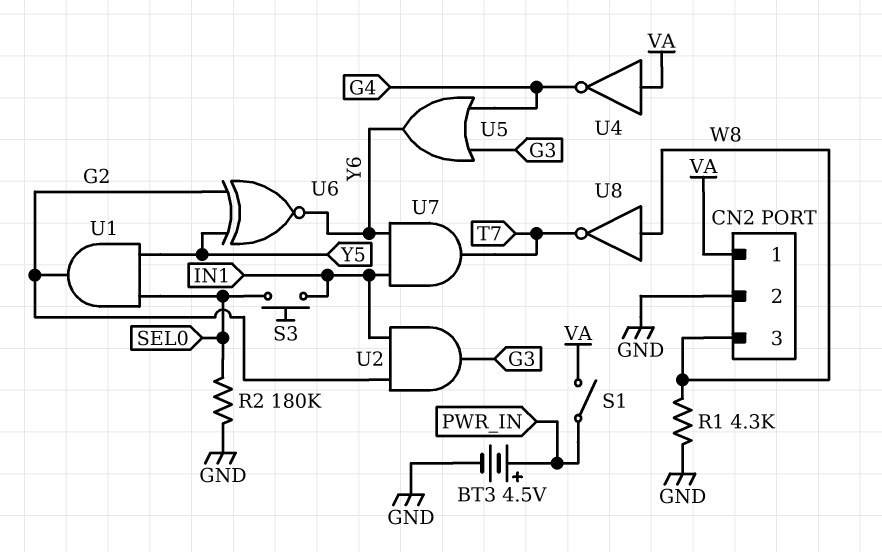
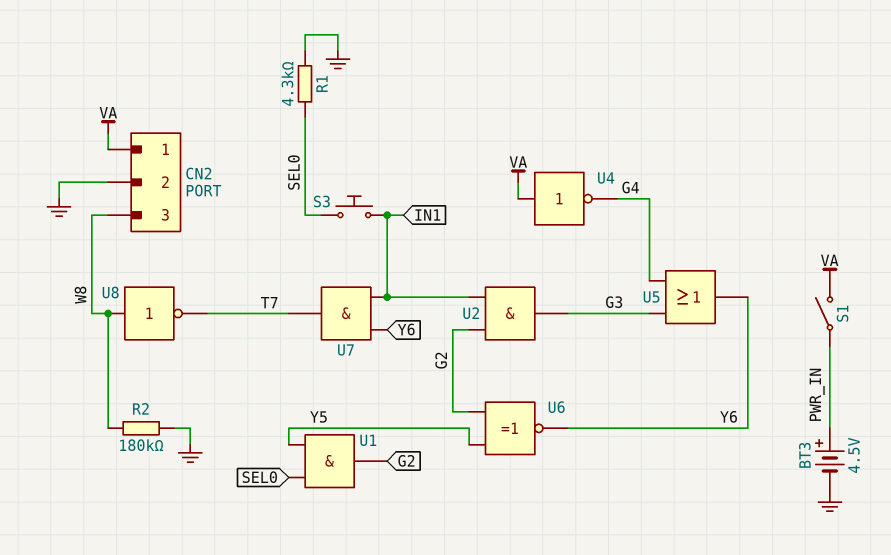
R1: 4.3k (GND, W8) -> 4.3k (GND, SEL0)
R2: 180k (GND, SEL0) -> 180k (GND, W8)

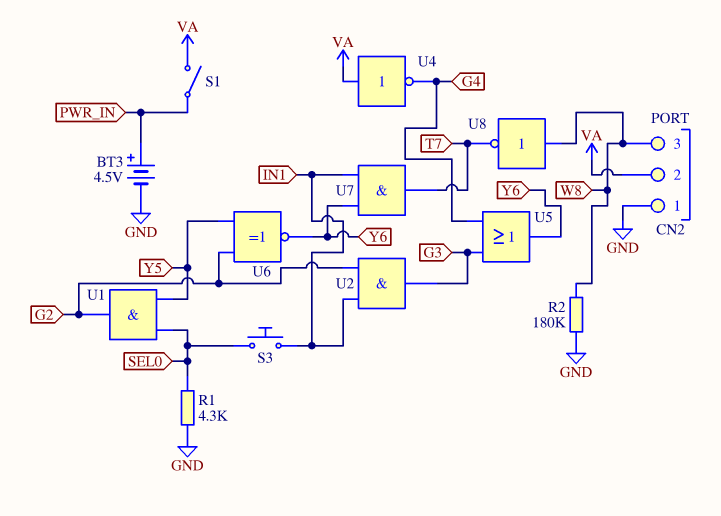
CN2 pin 1: VA -> GND
CN2 pin 2: GND -> VA

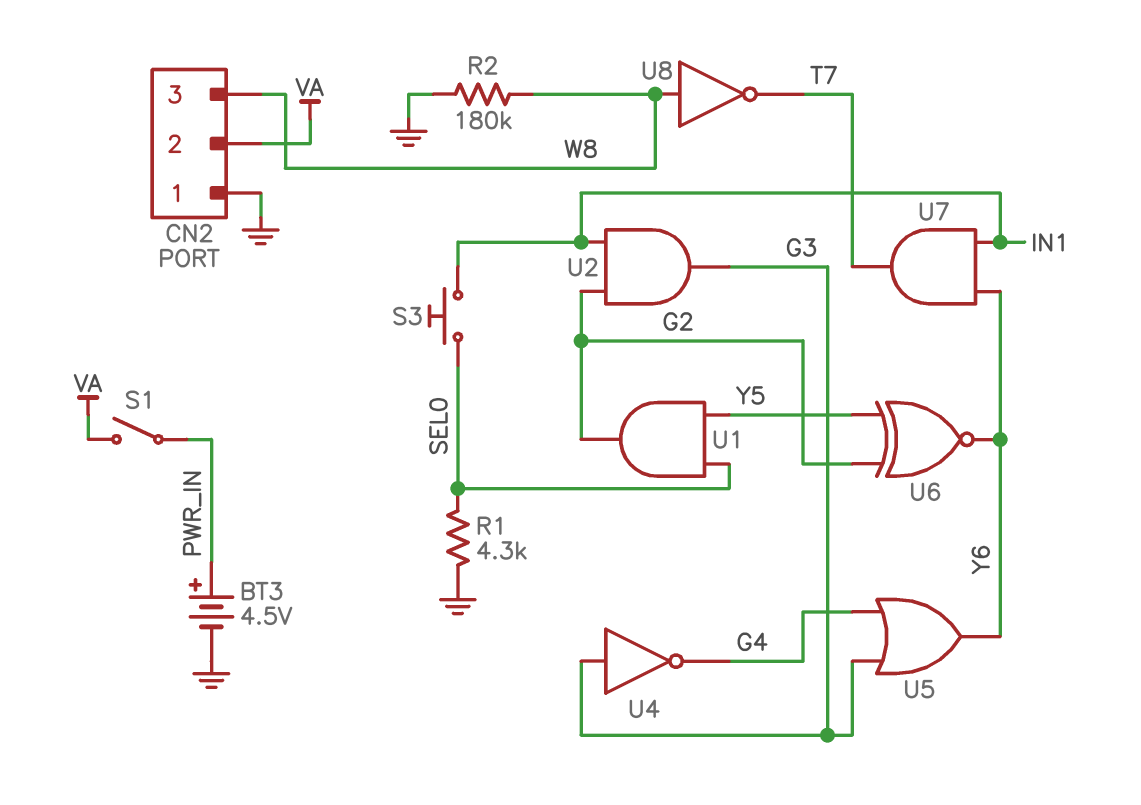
U4: NOT (in VA, out G4) -> NOT (in G3, out G4)

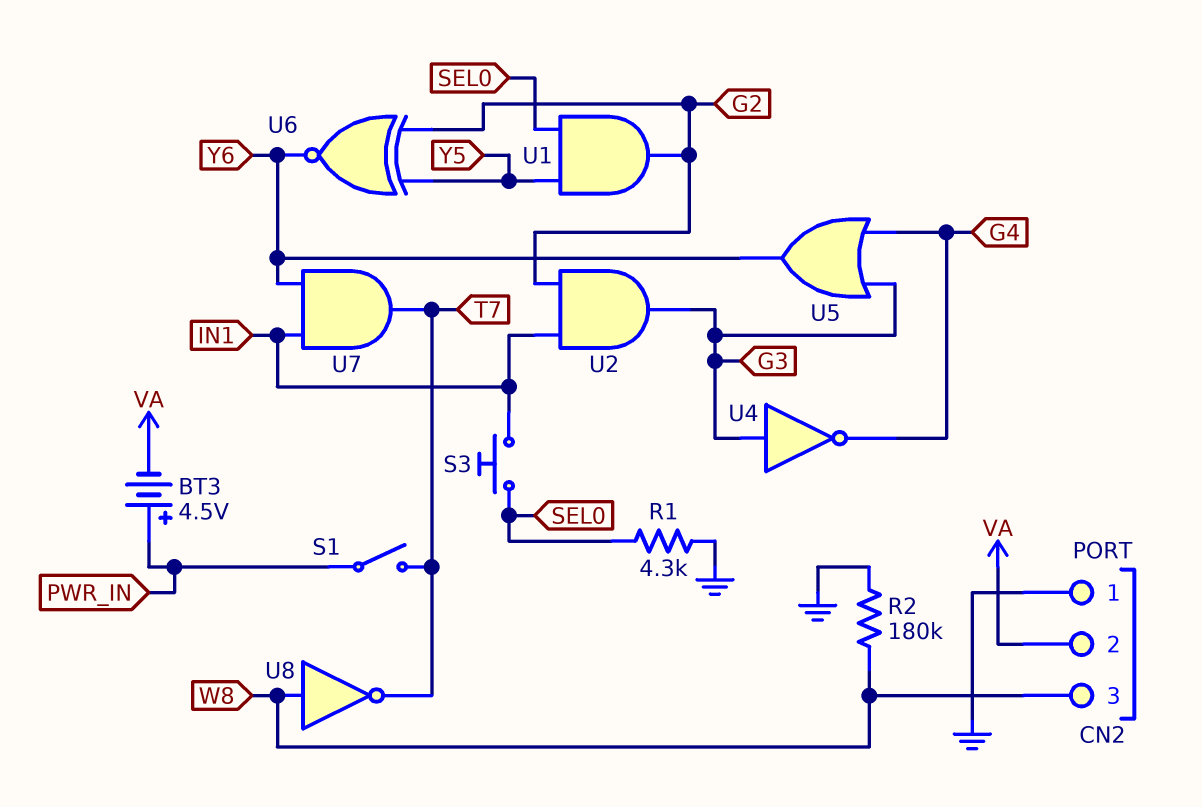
BT3: 4.5V (plus PWR_IN, minus GND) -> 4.5V (plus PWR_IN, minus VA)
S1: switch (PWR_IN, VA) -> switch (PWR_IN, T7)

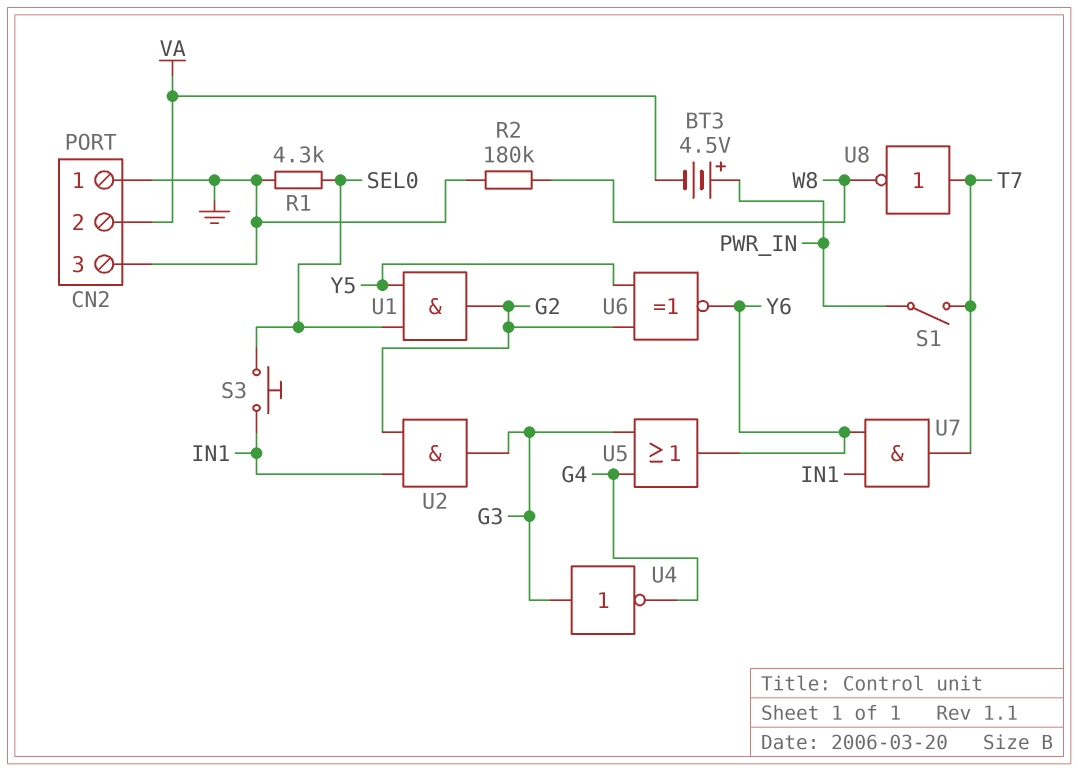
CN2 pin 3: W8 -> GND
U8: NOT (in W8, out T7) -> NOT (in T7, out W8)

